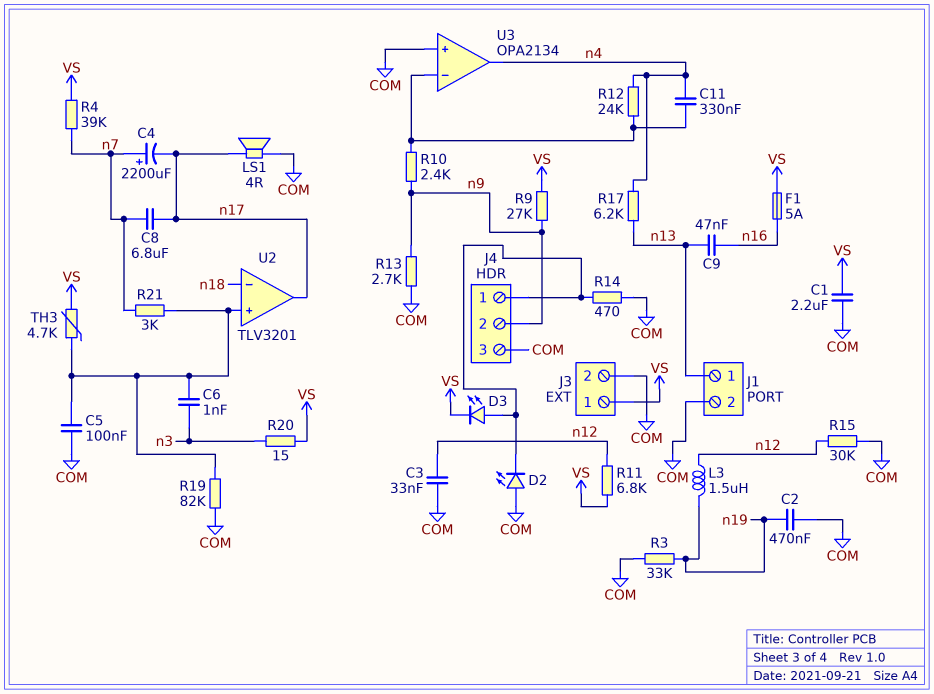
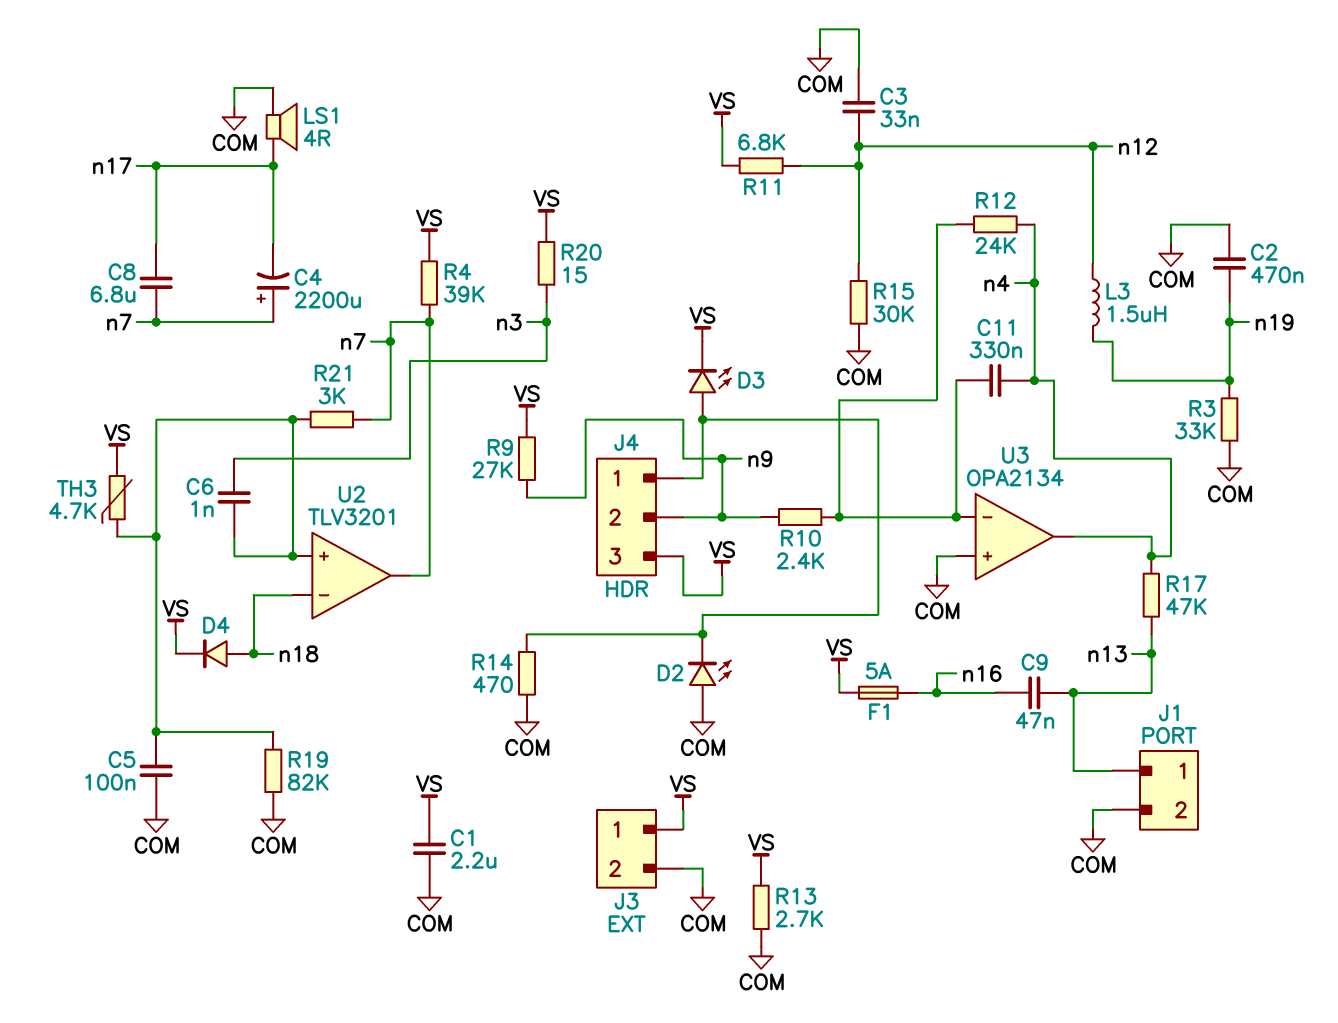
D4: none -> diode (A n18, K VS)
J4 pin 3: COM -> VS
R13: 2.7k (COM, n9) -> 2.7k (COM, VS)
R17: 6.2k (n4, n13) -> 47k (n4, n13)
U2 pin out: n17 -> n7

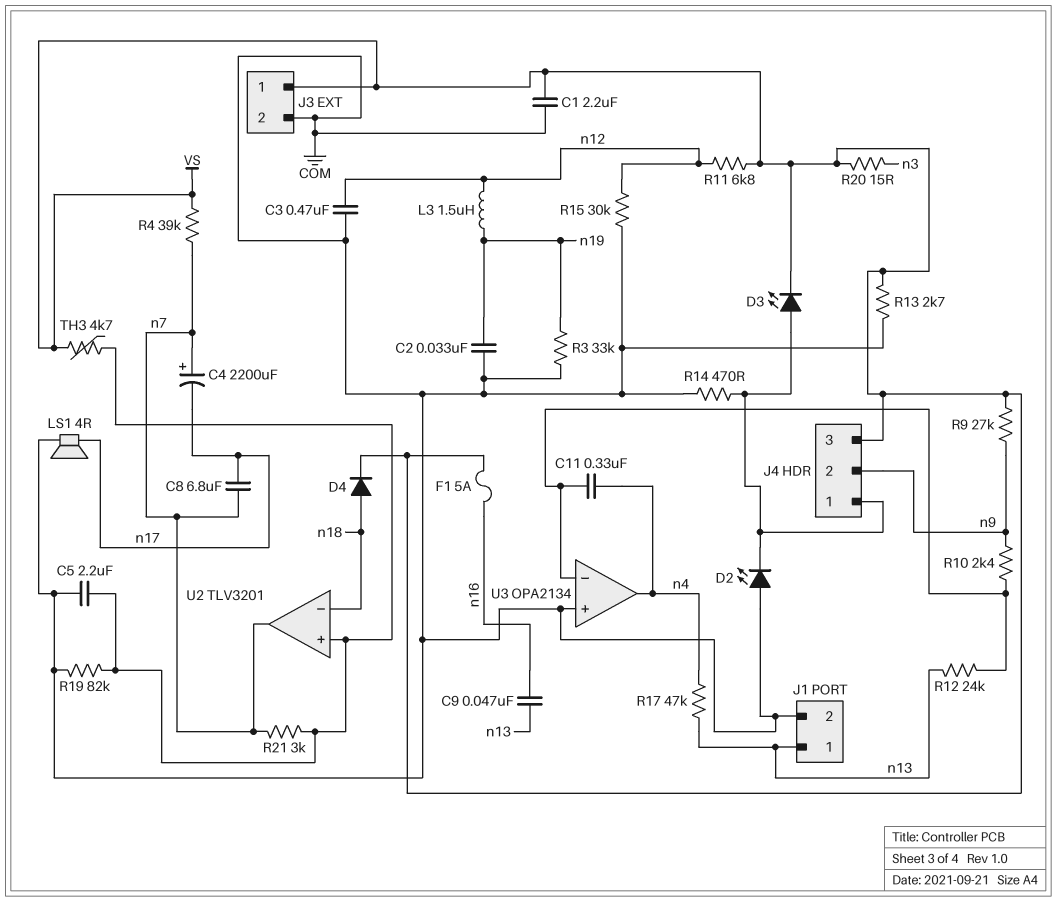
C2: 470nF (COM, n19) -> 33nF (COM, n19)
C3: 33nF (COM, n12) -> 470nF (COM, n12)
C5: 100nF (COM, U2/in+) -> 2.2uF (COM, U2/in+)
C6: 1nF (U2/in+, n3) -> none
R12: 24k (U3/in-, n4) -> 24k (U3/in-, n13)

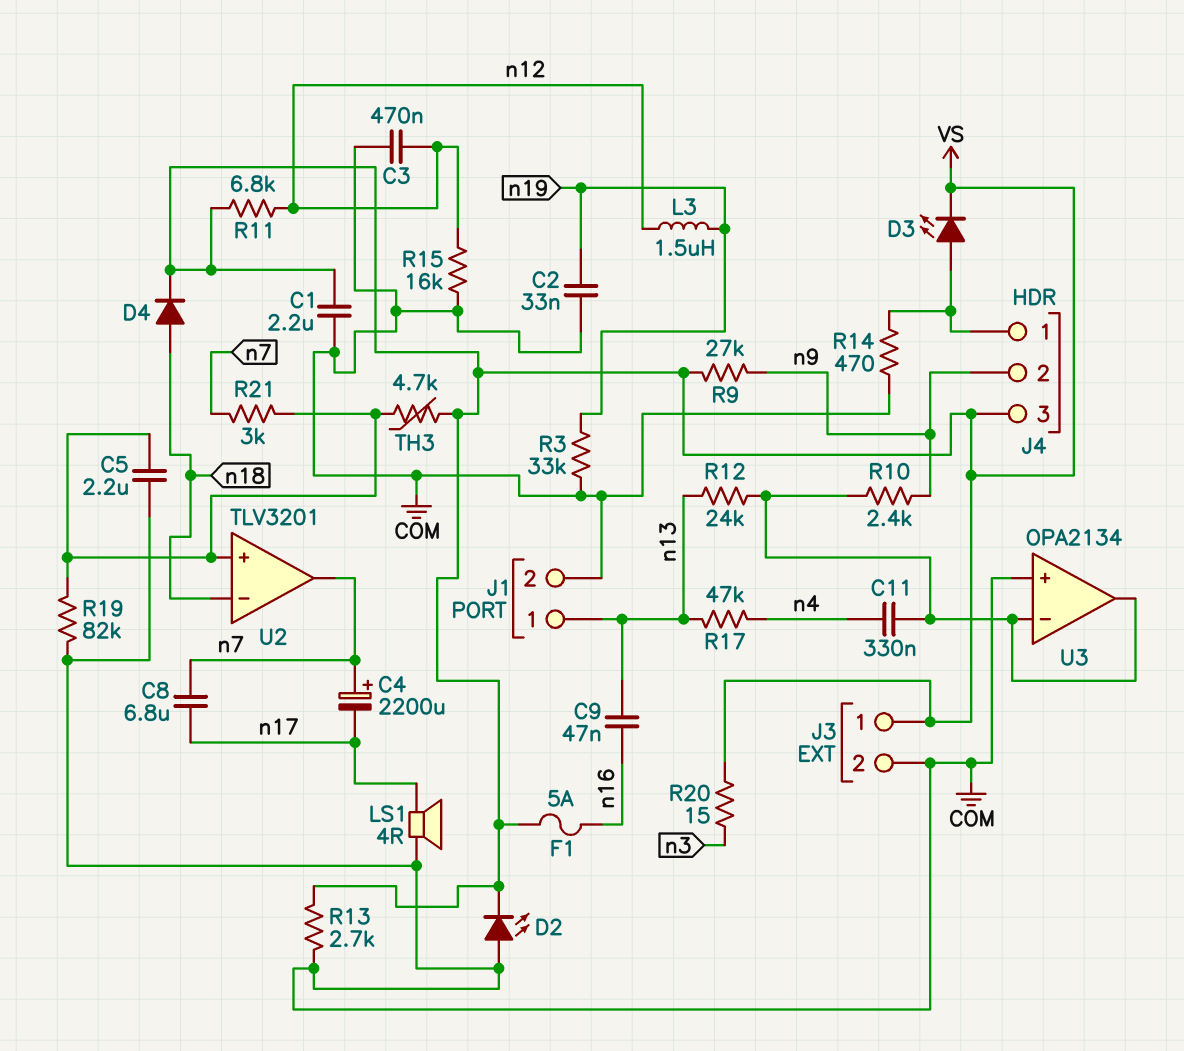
D2: LED (A COM, K J4/1) -> LED (A COM, K VS)
R4: 39k (VS, n7) -> none
R15: 30k (COM, n12) -> 16k (COM, n12)
U3 pin out: n4 -> U3/in-

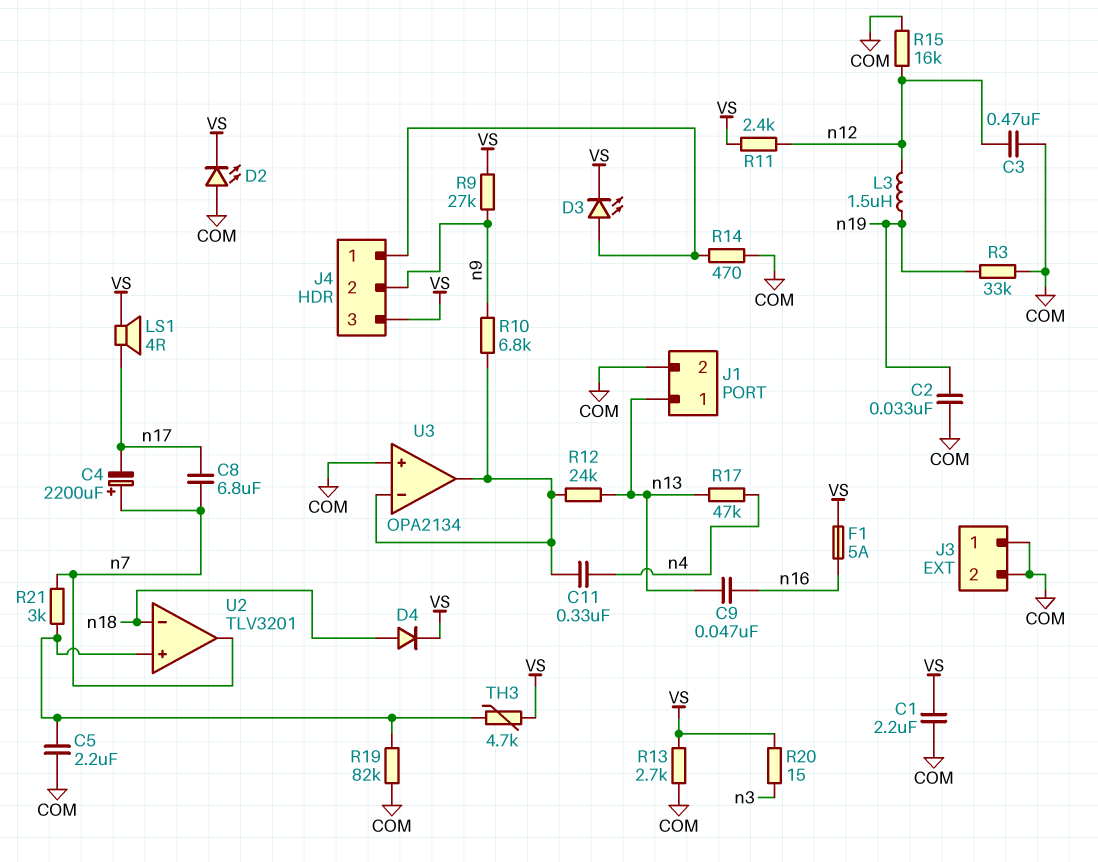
J3 pin 1: VS -> COM
LS1: speaker 4R (COM, n17) -> speaker 4R (VS, n17)
R10: 2.4k (U3/in-, n9) -> 6.8k (U3/in-, n9)
R11: 6.8k (VS, n12) -> 2.4k (VS, n12)

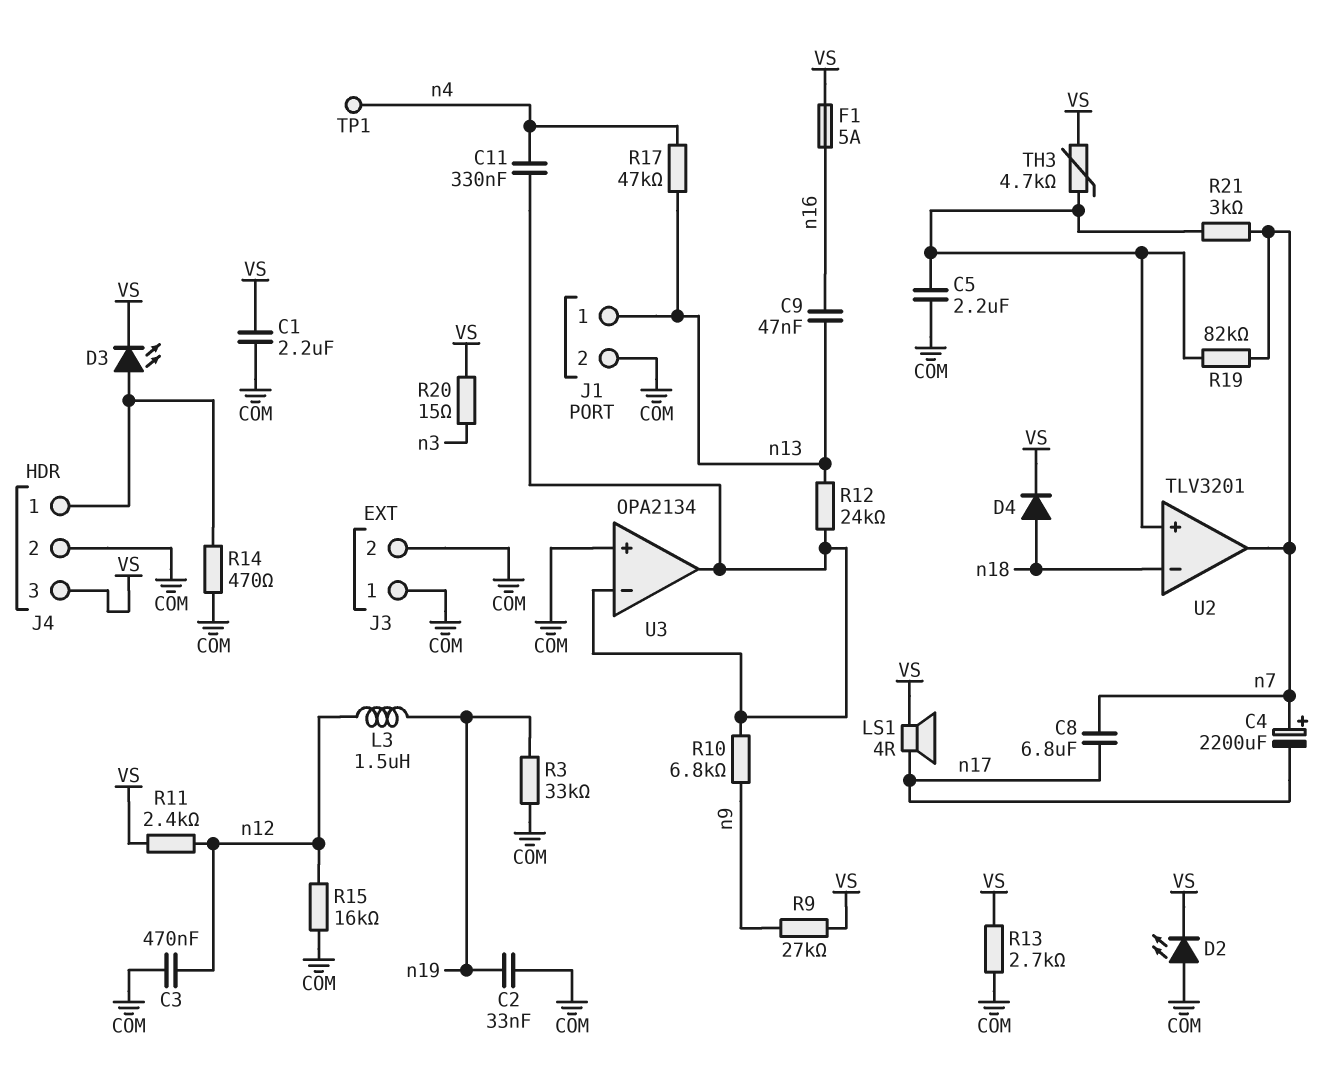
J4 pin 2: n9 -> COM
R19: 82k (COM, U2/in+) -> 82k (U2/in+, n7)
TP1: none -> test point (n4)

